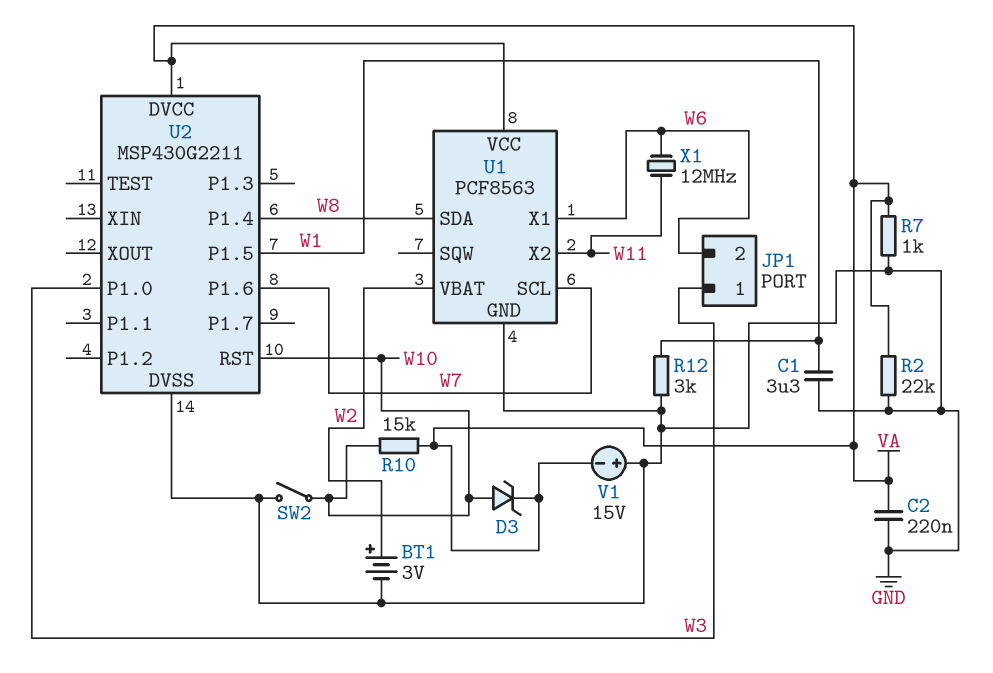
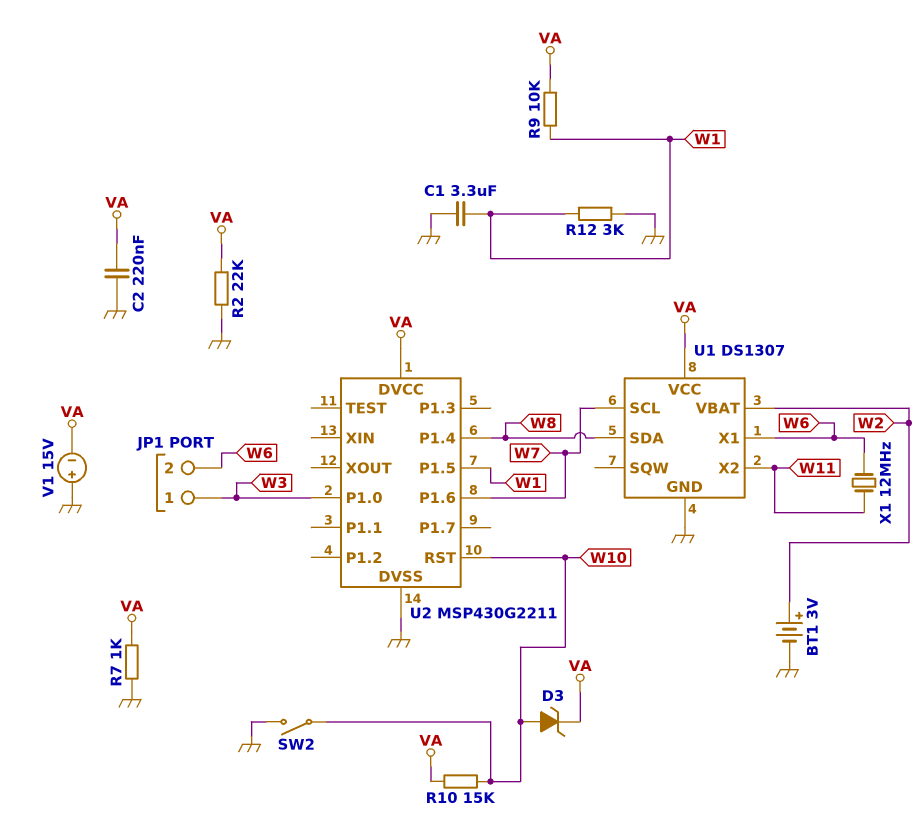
R9: none -> 10k (VA, W1)
U1: PCF8563 -> DS1307

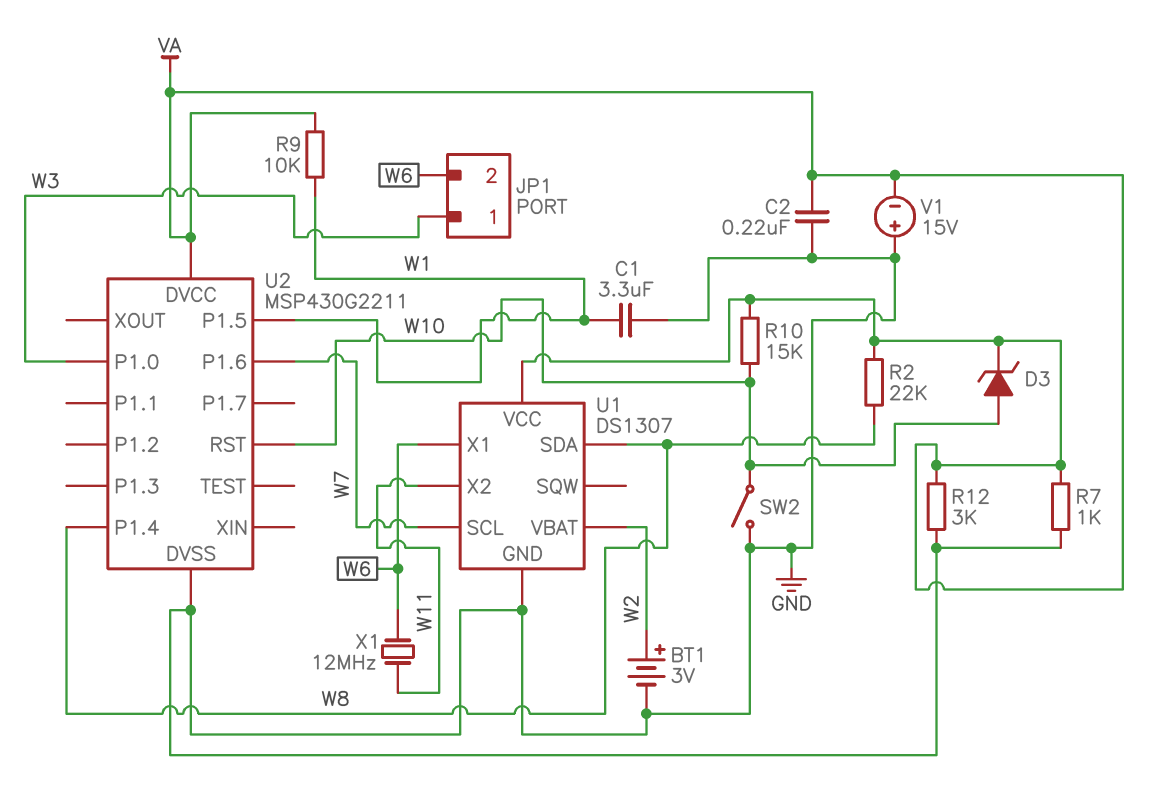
R2: 22k (GND, VA) -> 22k (VA, W8)
R12: 3k (GND, W1) -> 3k (GND, VA)

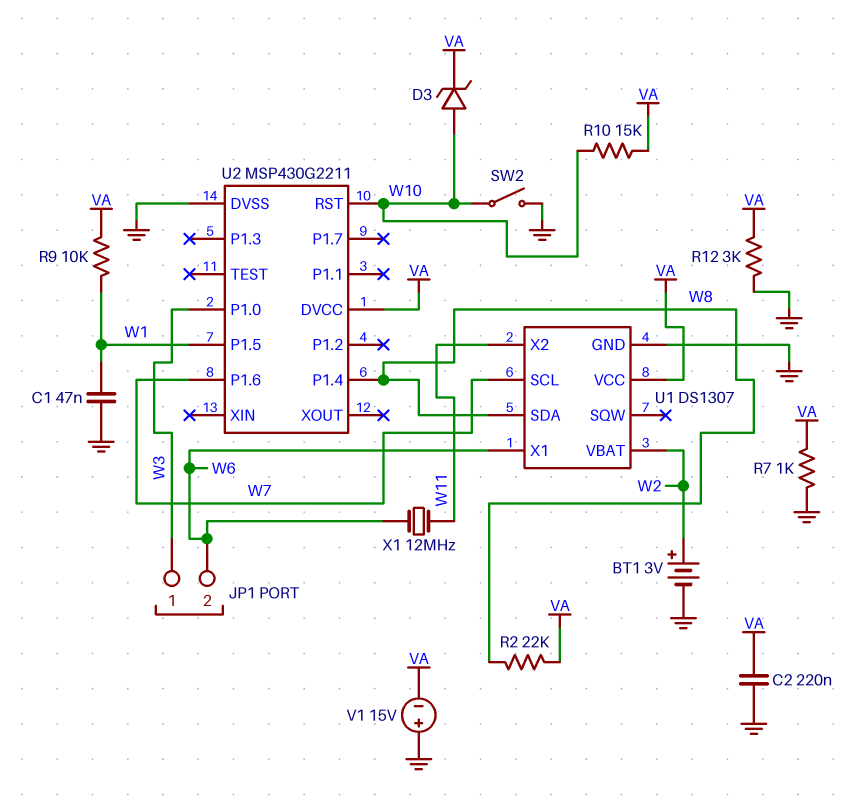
C1: 3.3uF (GND, W1) -> 47nF (GND, W1)

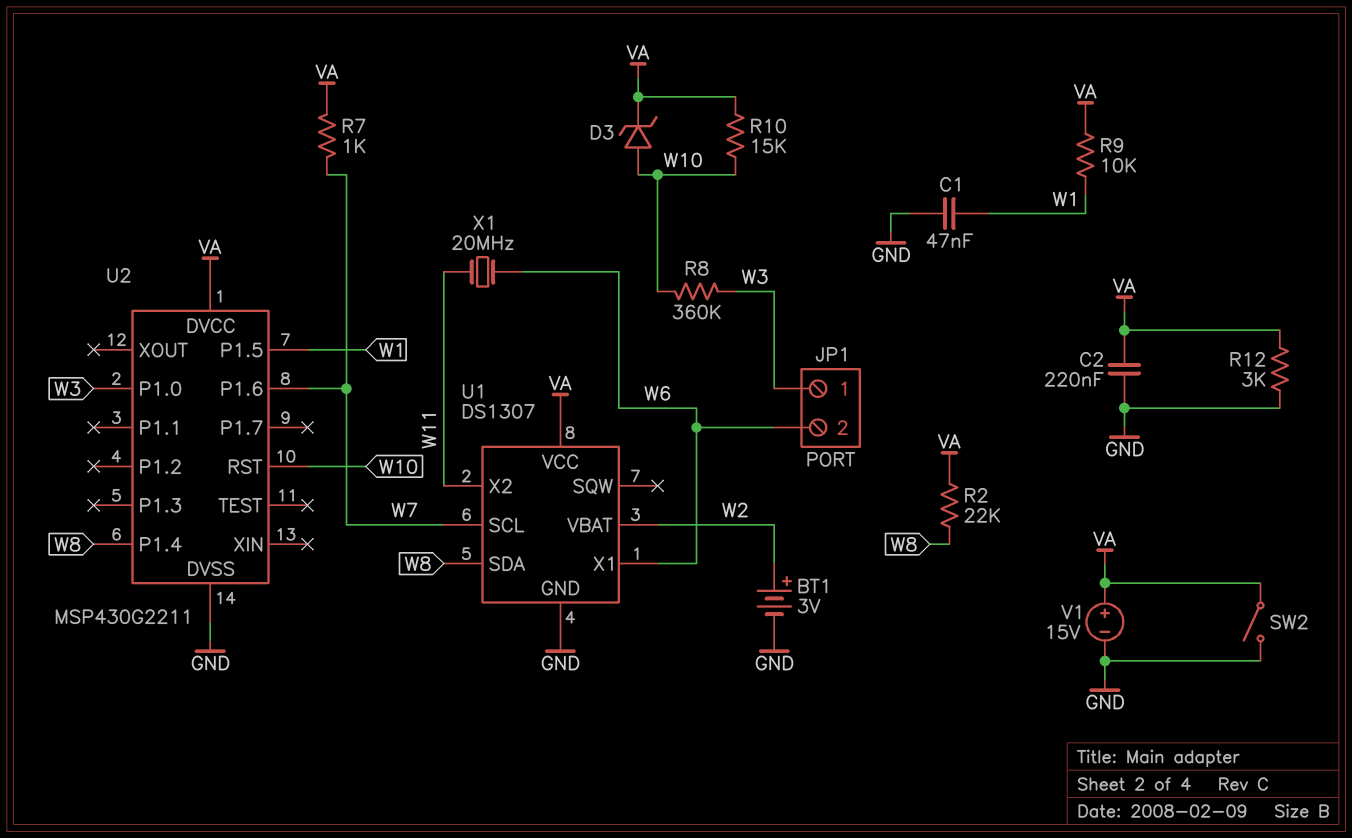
R7: 1k (GND, VA) -> 1k (VA, W7)
R8: none -> 360k (W3, W10)
SW2: switch (GND, W10) -> switch (GND, VA)
V1: 15V (plus GND, minus VA) -> 15V (plus VA, minus GND)
X1: 12MHz (W6, W11) -> 20MHz (W6, W11)

